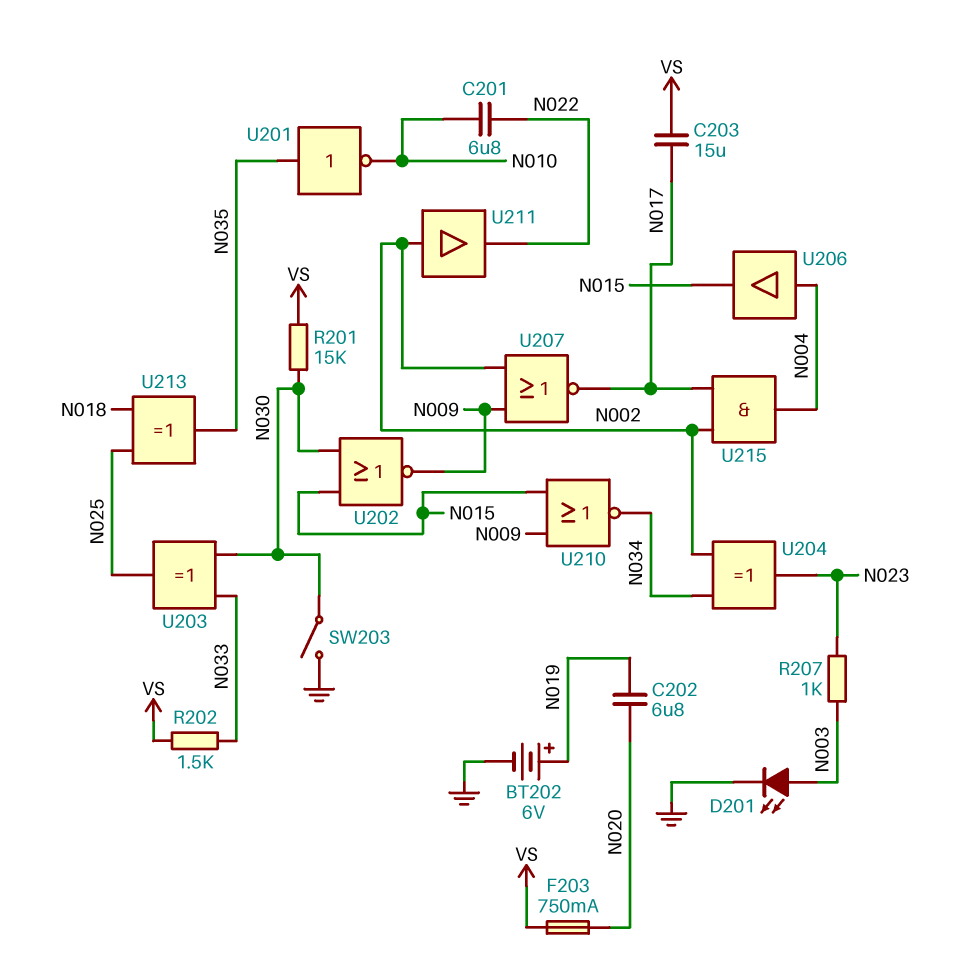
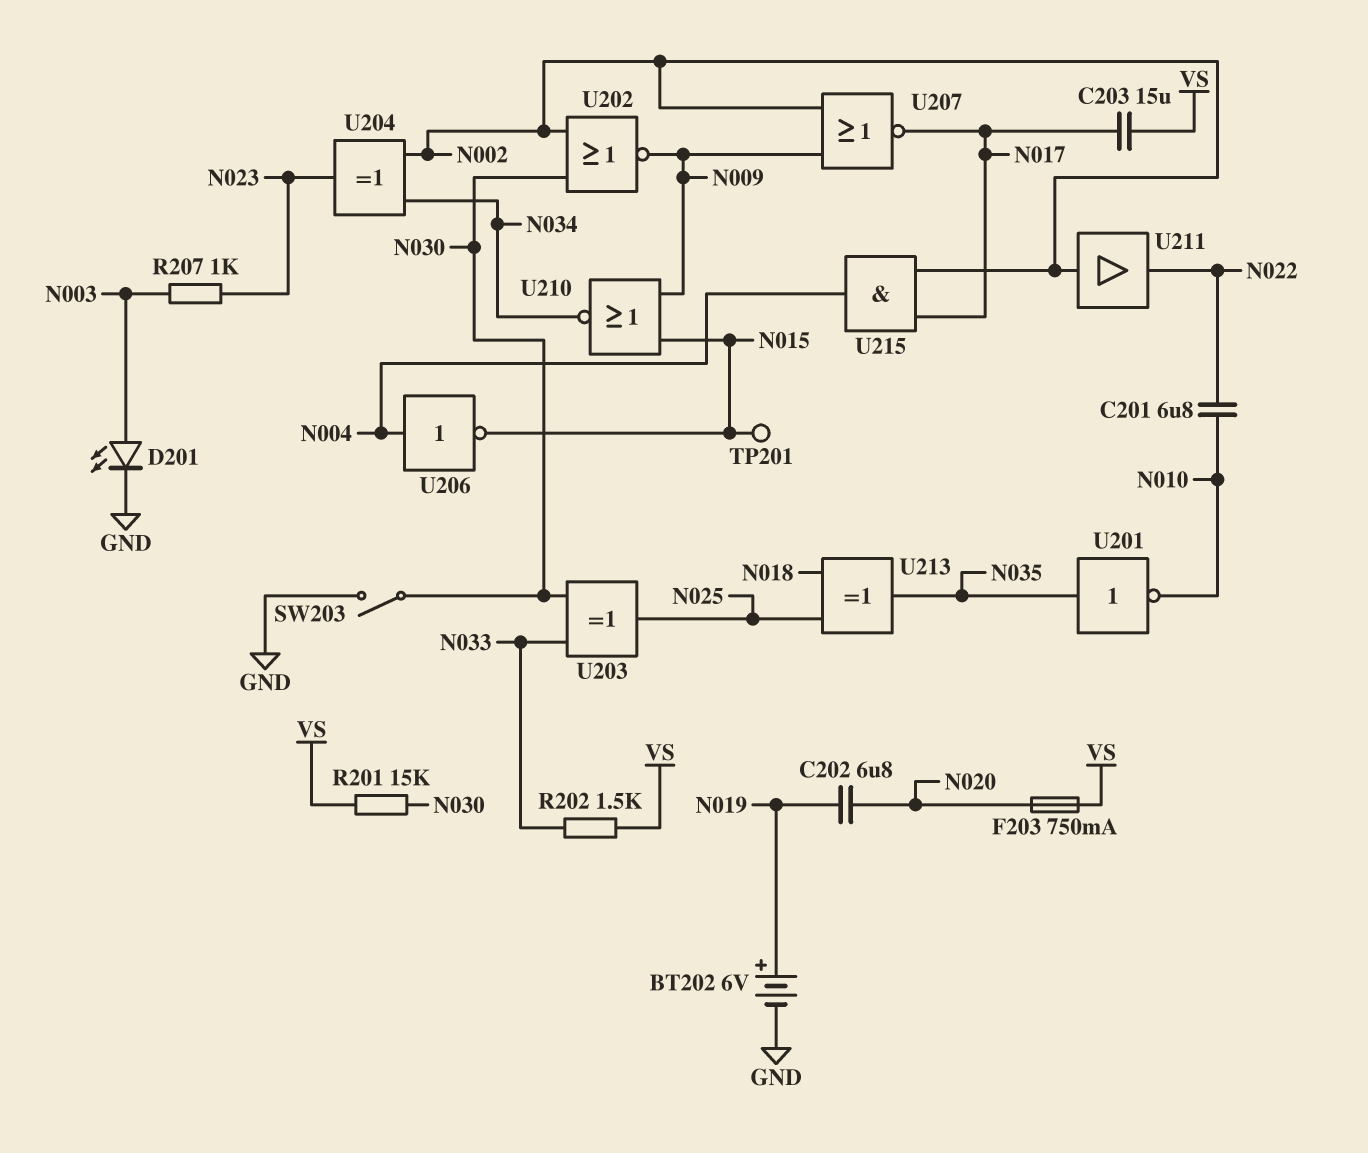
TP201: none -> test point (N015)
U202: NOR (in N015, in N030, out N009) -> NOR (in N002, in N030, out N009)
U206: buffer (in N004, out N015) -> NOT (in N004, out N015)

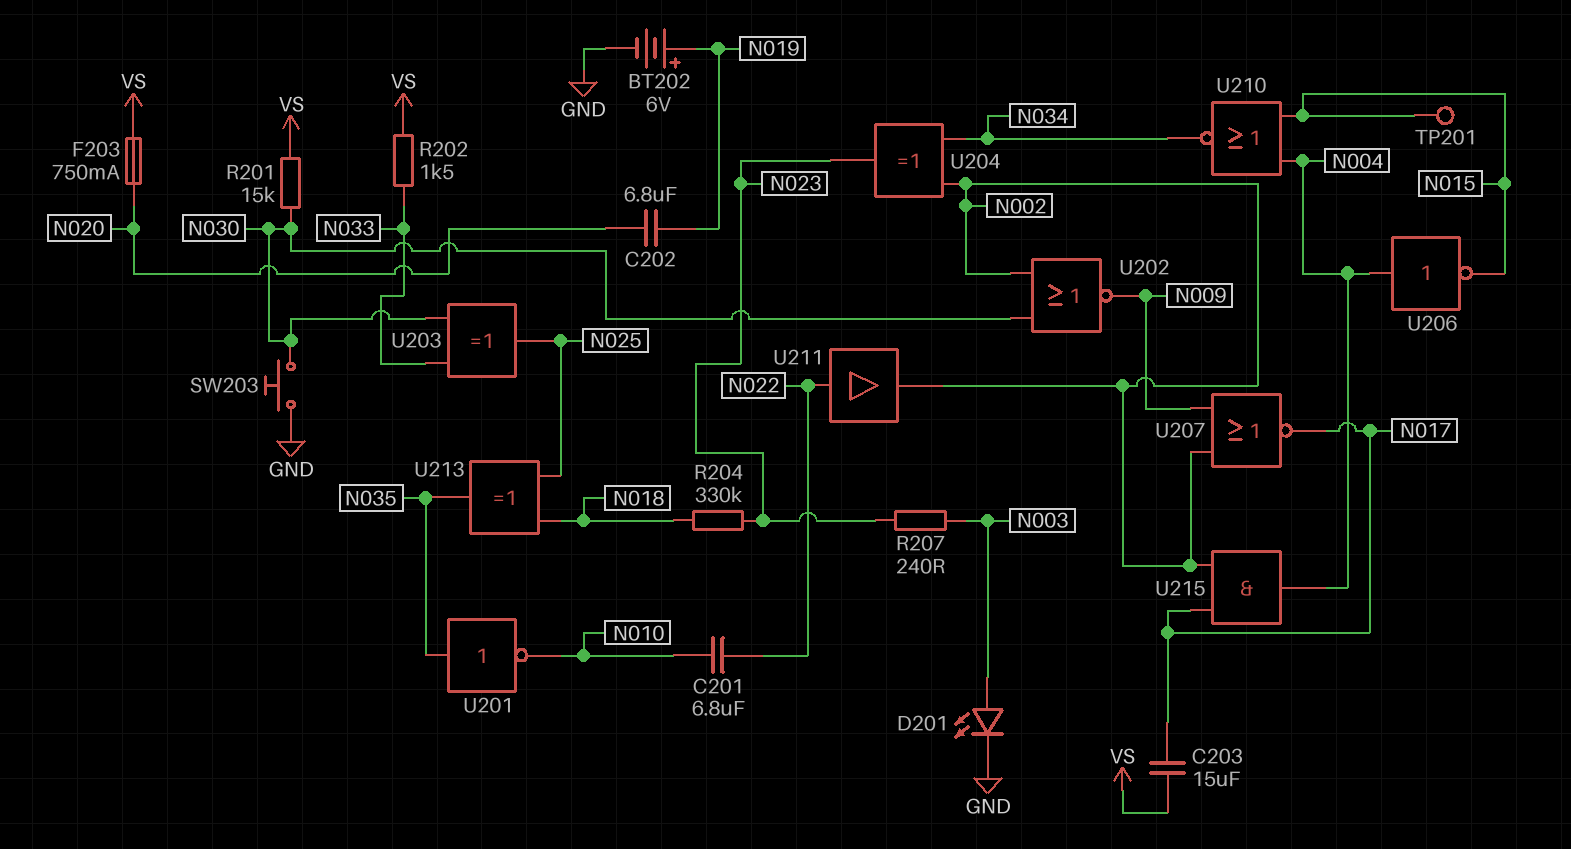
R204: none -> 330k (N018, N023)
R207: 1k (N003, N023) -> 240 (N003, N023)
SW203: switch (GND, N030) -> button (GND, N030)
U210: NOR (in N009, in N015, out N034) -> NOR (in N004, in N015, out N034)
U211: buffer (in N002, out N022) -> buffer (in N022, out N002)

